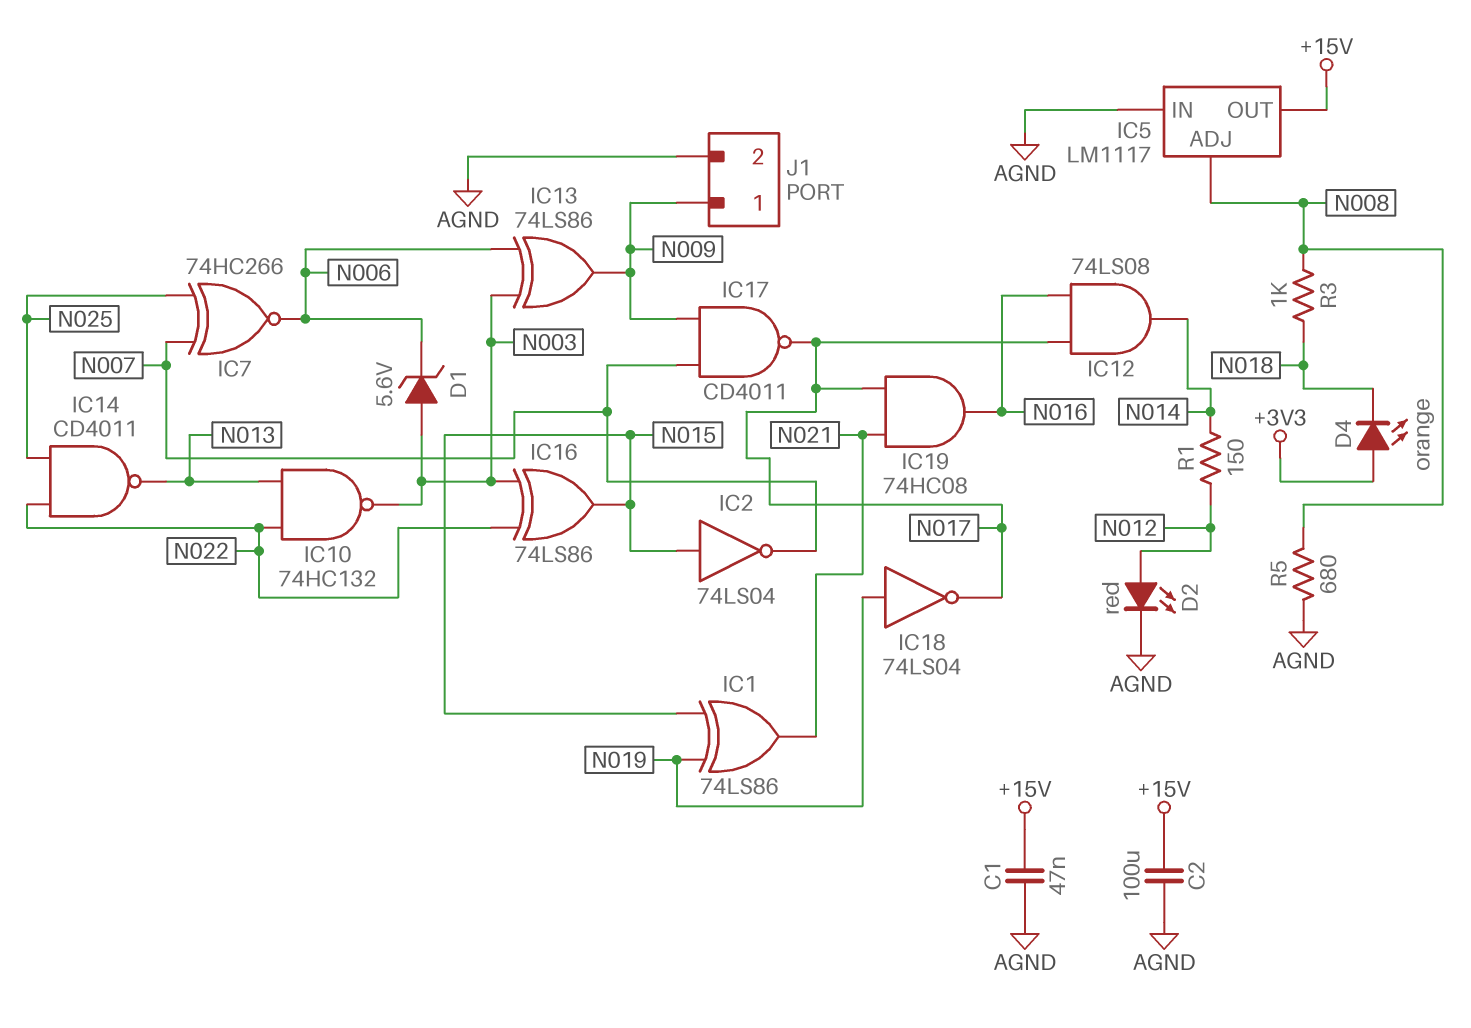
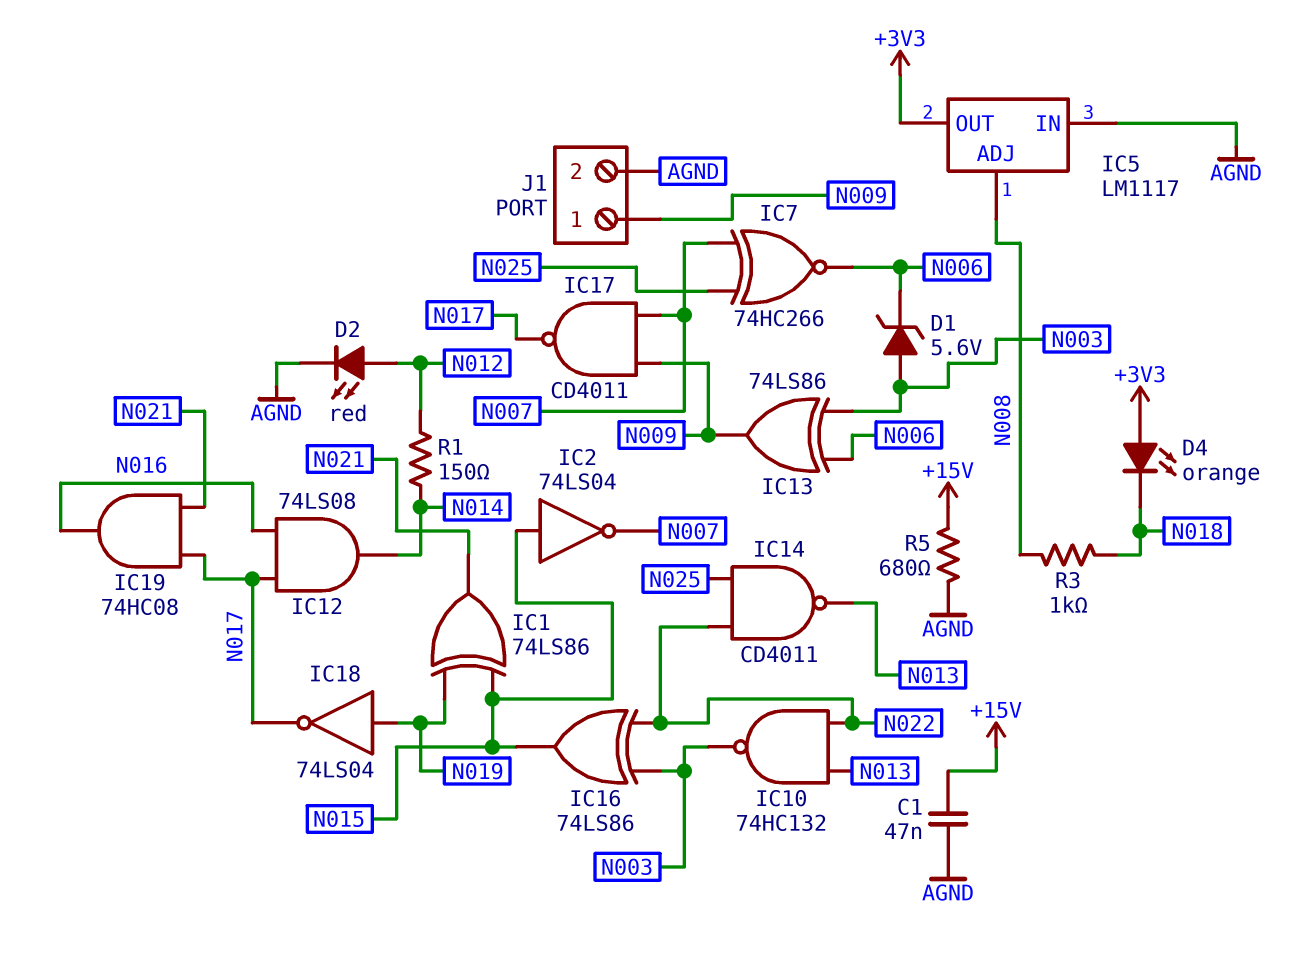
C2: 100uF (+15V, AGND) -> none
IC5 pin OUT: +15V -> +3V3
R5: 680 (AGND, N008) -> 680 (+15V, AGND)

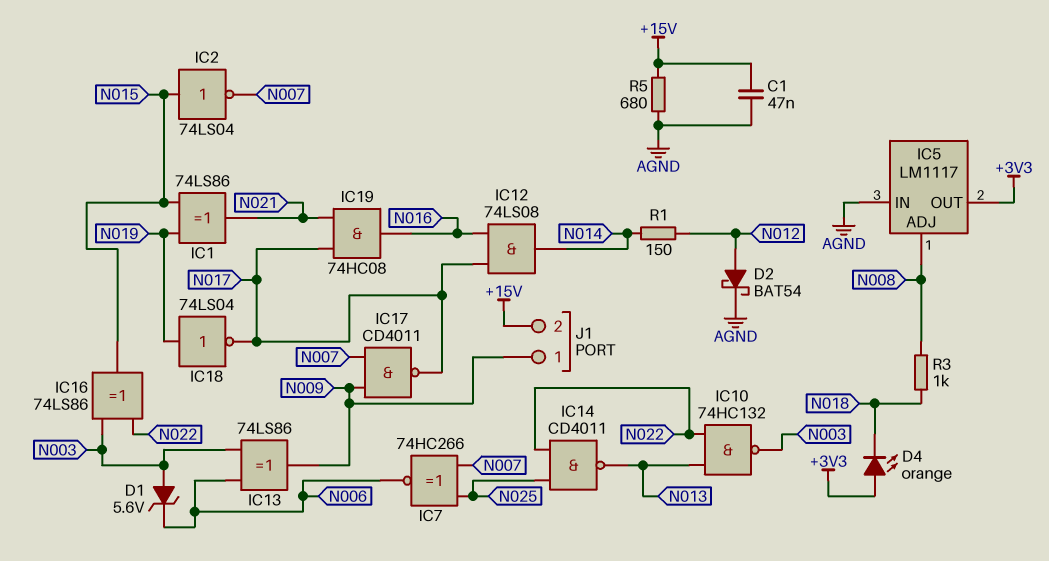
D2: LED red (A N012, K AGND) -> schottky BAT54 (A N012, K AGND)
J1 pin 2: AGND -> +15V

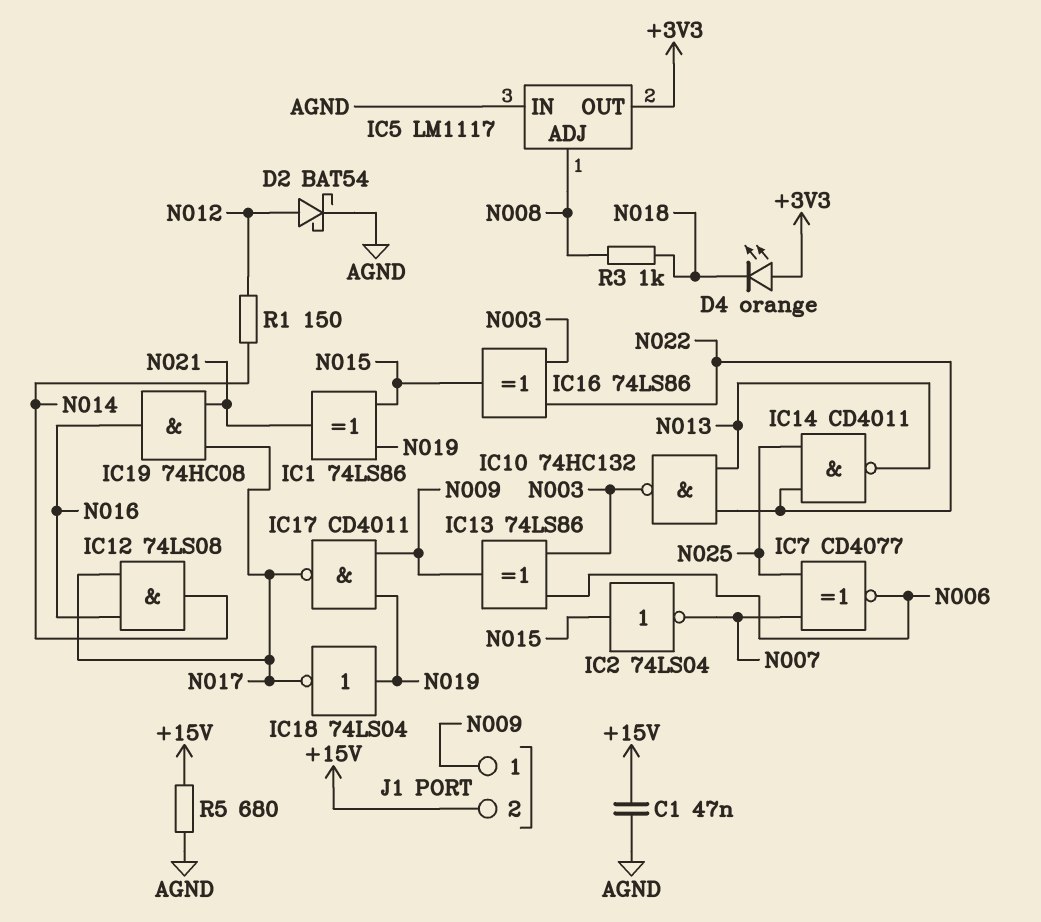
D1: zener 5.6V (A N003, K N006) -> none
IC7: XNOR 74HC266 (in N007, in N025, out N006) -> XNOR CD4077 (in N007, in N025, out N006)
IC17: NAND CD4011 (in N007, in N009, out N017) -> NAND CD4011 (in N009, in N019, out N017)

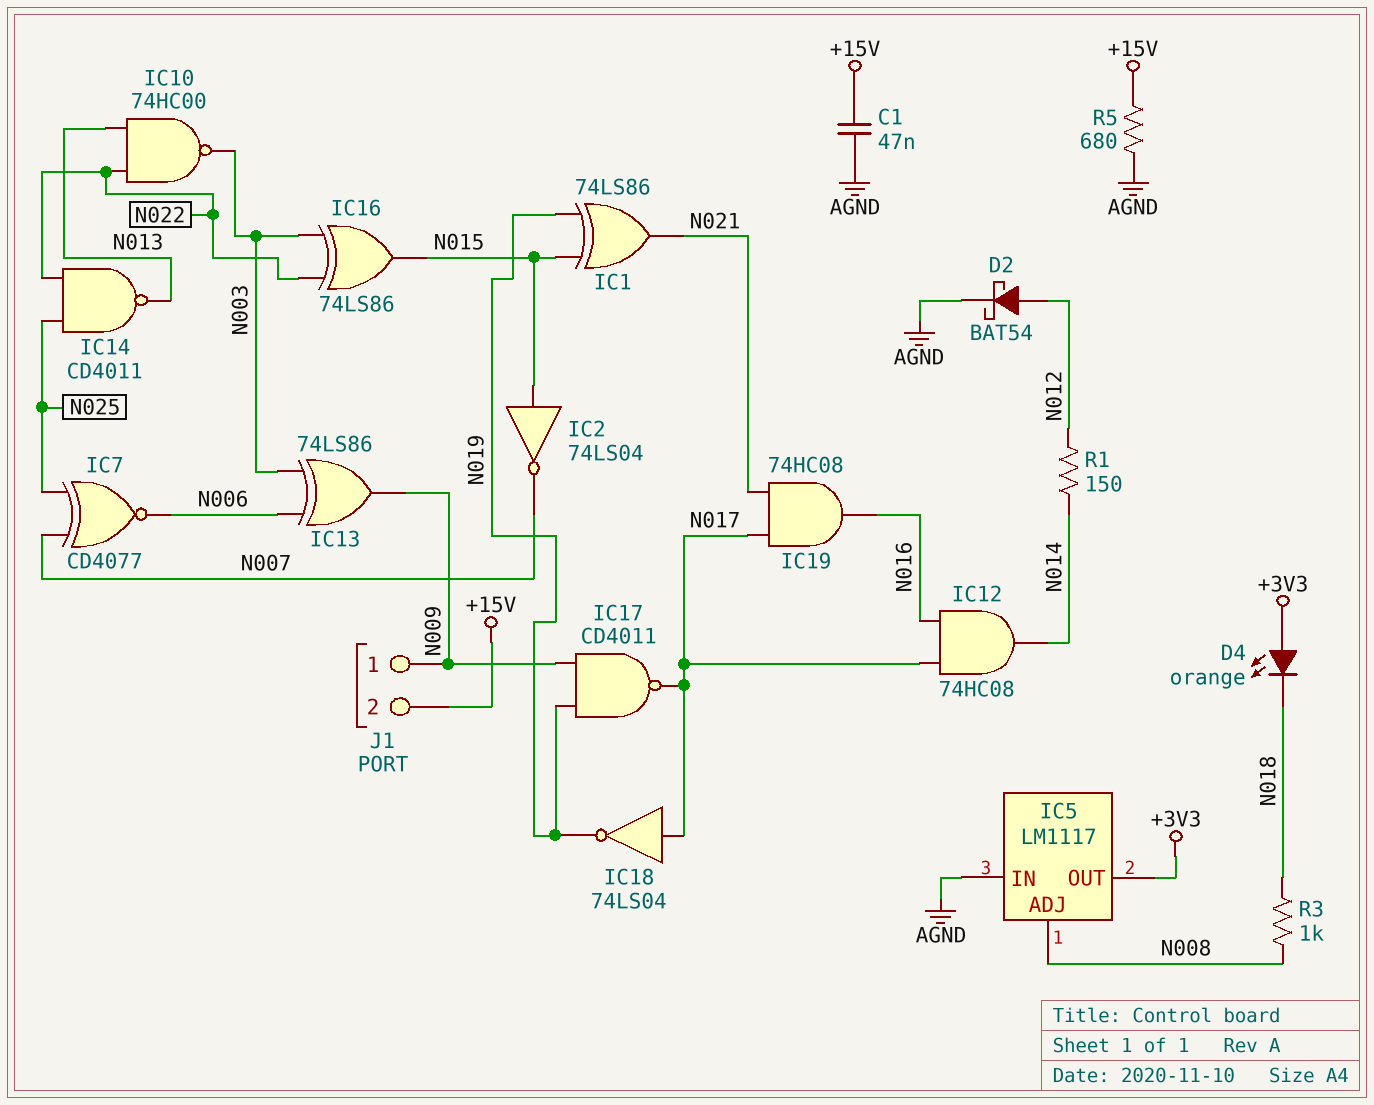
IC10: NAND 74HC132 (in N013, in N022, out N003) -> NAND 74HC00 (in N013, in N022, out N003)
IC12: AND 74LS08 (in N016, in N017, out N014) -> AND 74HC08 (in N016, in N017, out N014)
IC18: NOT 74LS04 (in N019, out N017) -> NOT 74LS04 (in N017, out N019)

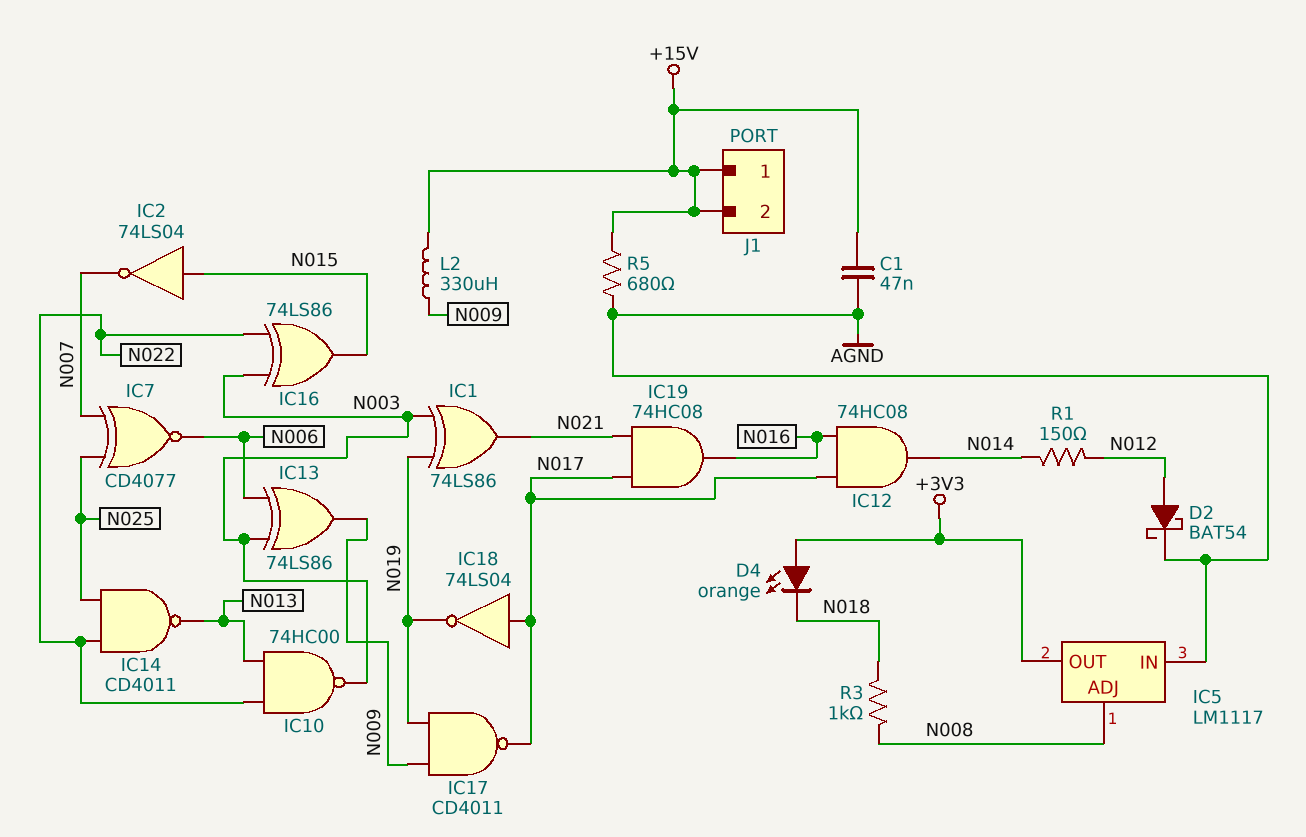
IC1: XOR 74LS86 (in N015, in N019, out N021) -> XOR 74LS86 (in N003, in N019, out N021)
J1 pin 1: N009 -> +15V
L2: none -> 330uH (+15V, N009)

